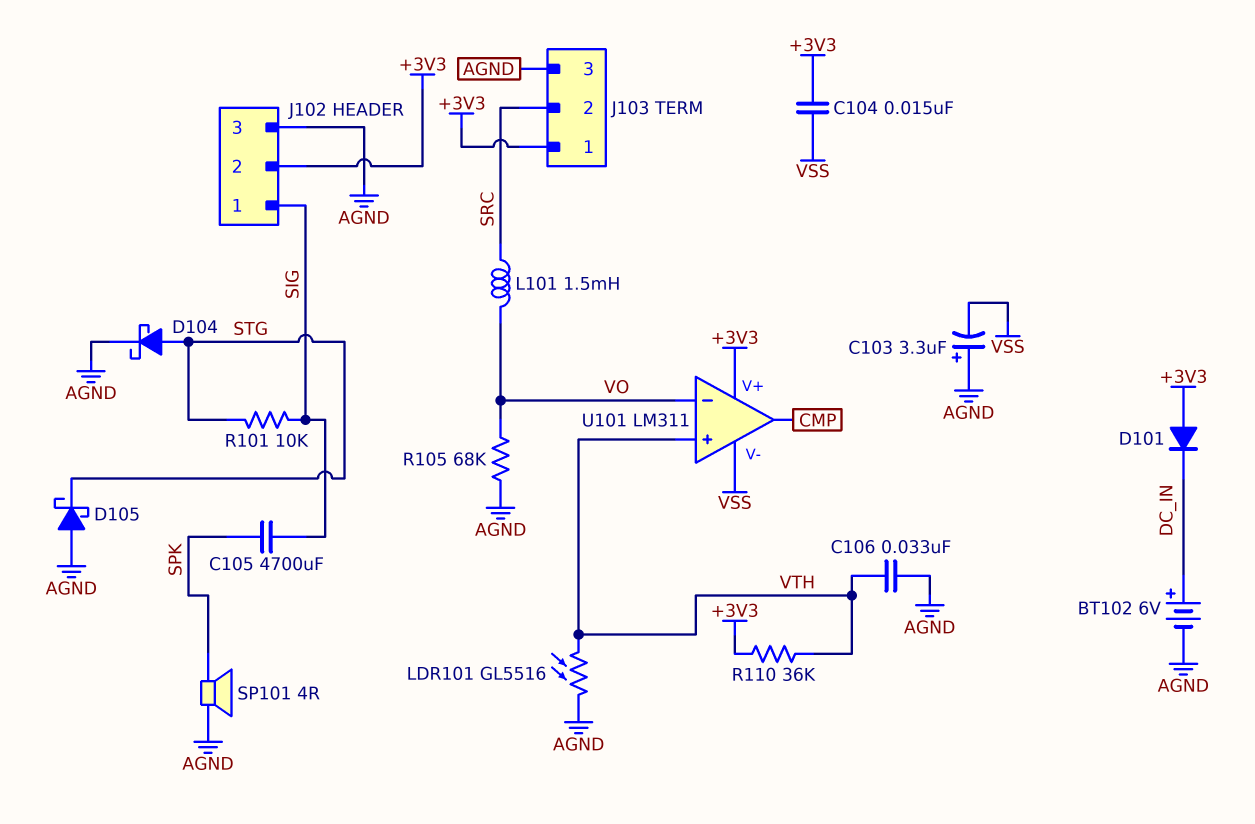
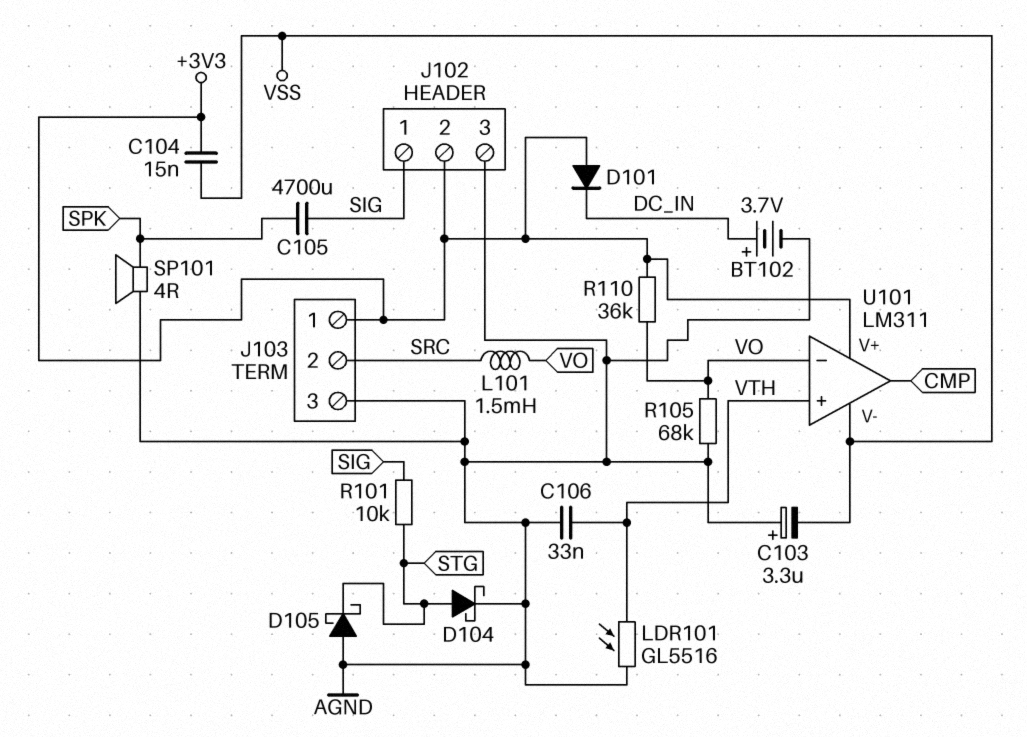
BT102: 6V (plus DC_IN, minus AGND) -> 3.7V (plus DC_IN, minus AGND)
R110: 36k (+3V3, VTH) -> 36k (+3V3, VO)

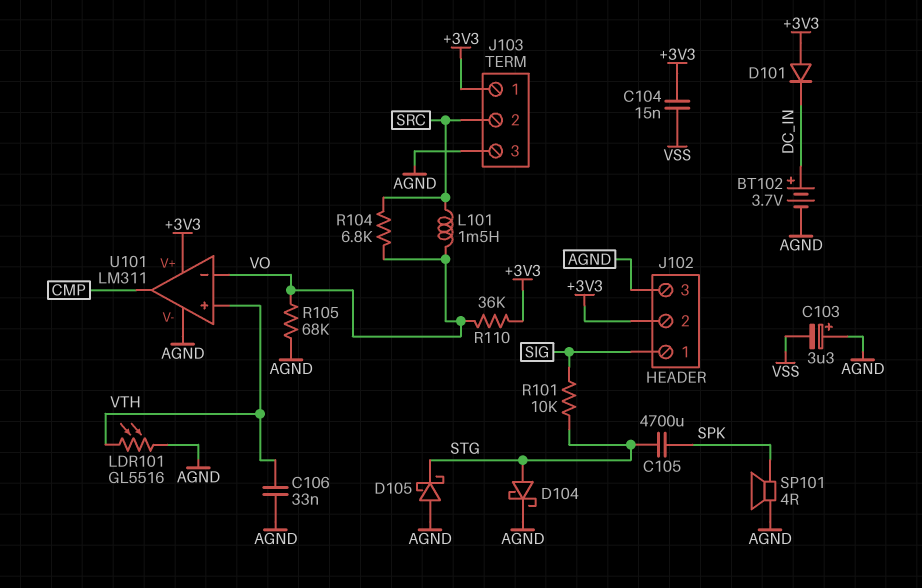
C105: 4700uF (SIG, SPK) -> 4700uF (SPK, STG)
R104: none -> 6.8k (SRC, VO)
U101 pin V-: VSS -> AGND

